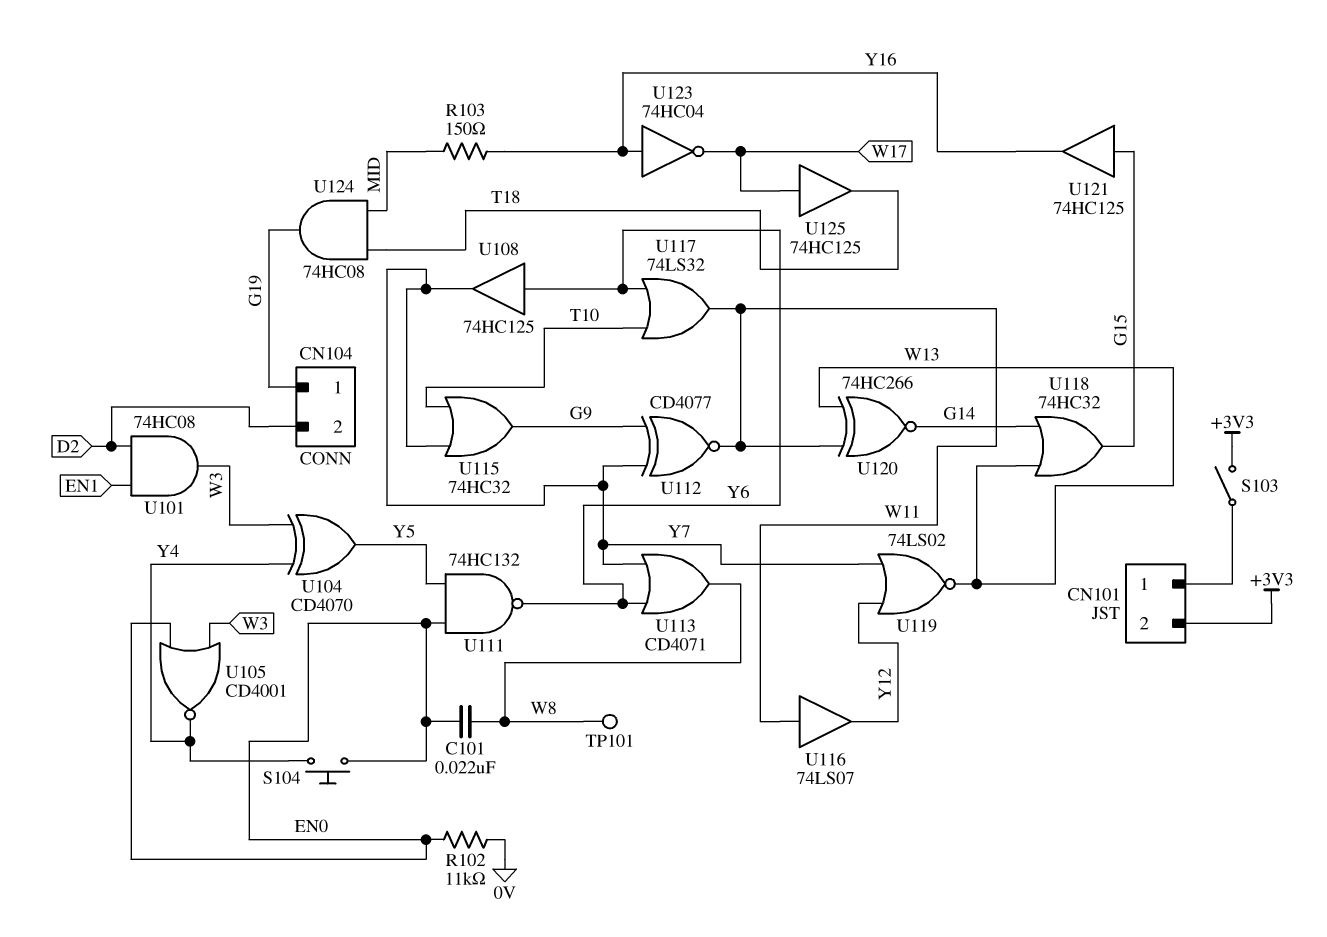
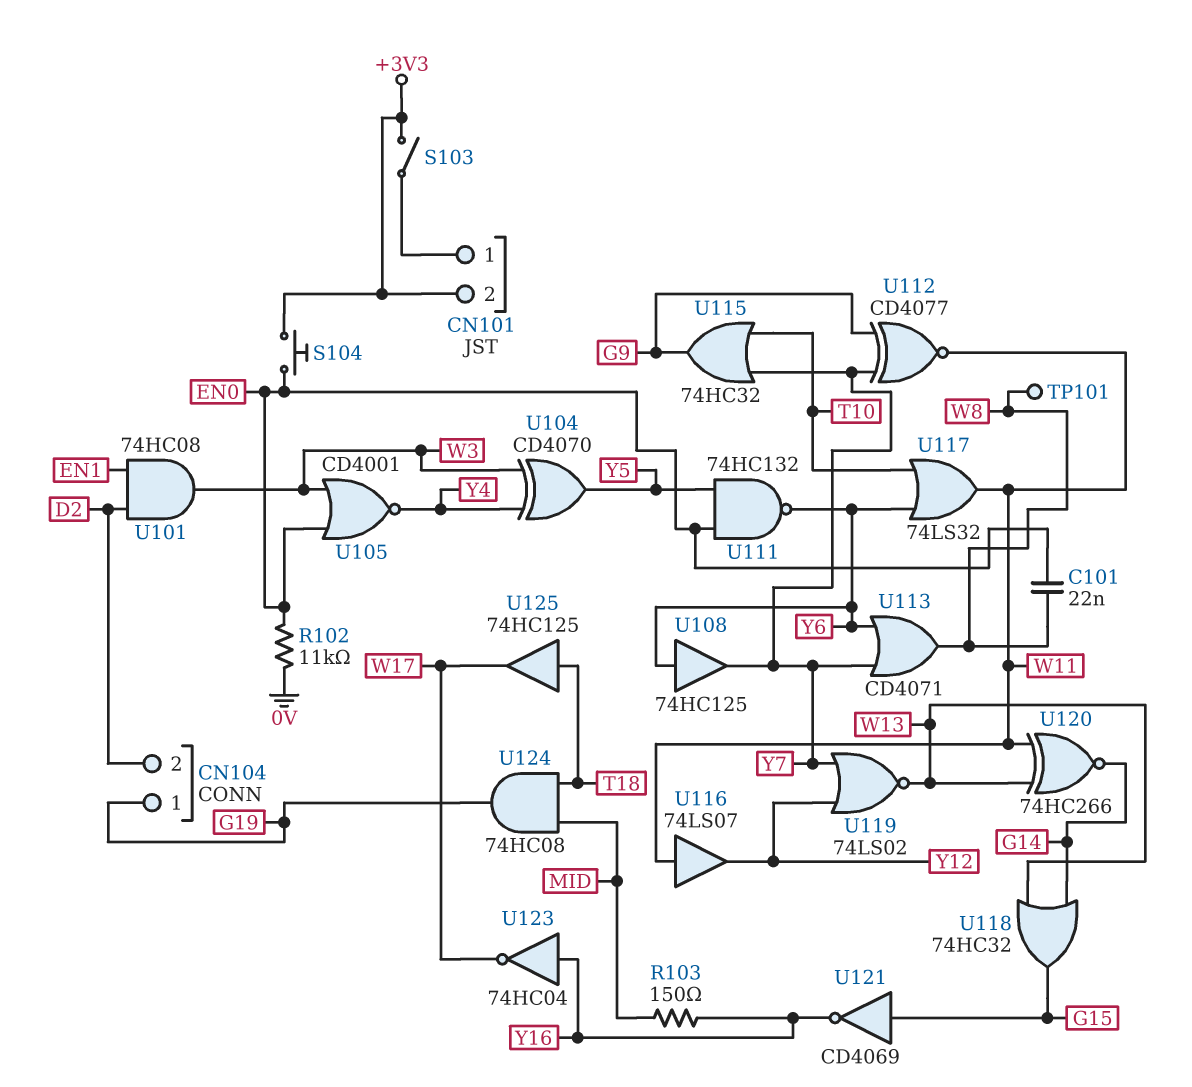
S104: button (EN0, Y4) -> button (+3V3, EN0)
U121: buffer 74HC125 (in G15, out Y16) -> NOT CD4069 (in G15, out Y16)
U125: buffer 74HC125 (in W17, out T18) -> buffer 74HC125 (in T18, out W17)

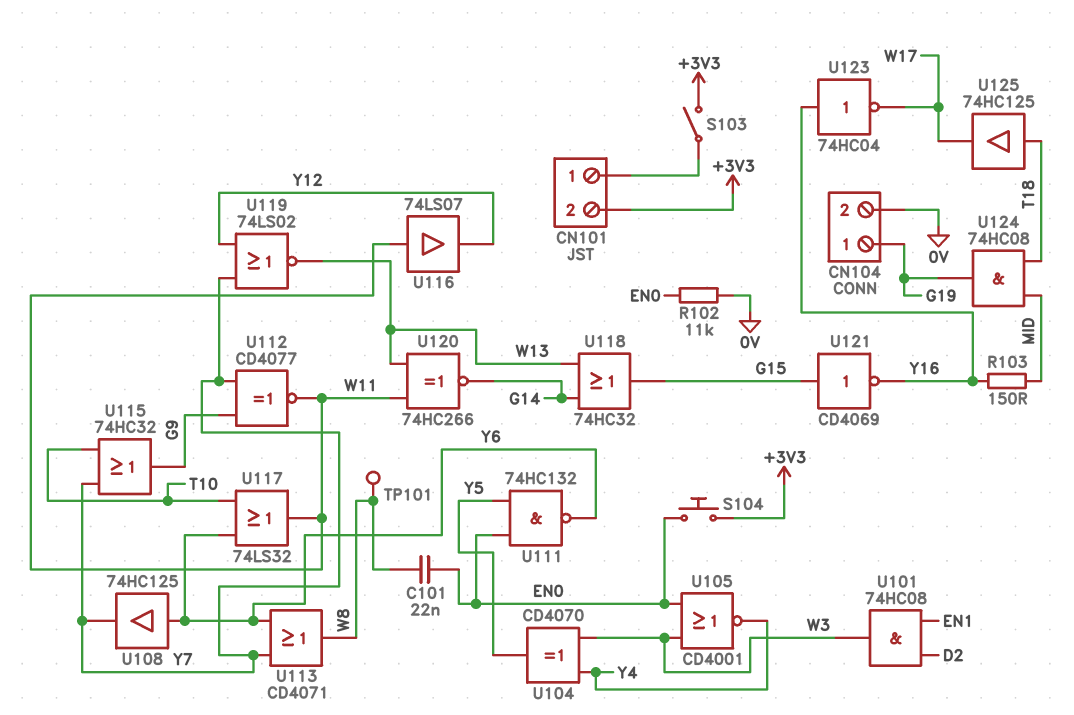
CN104 pin 2: D2 -> 0V

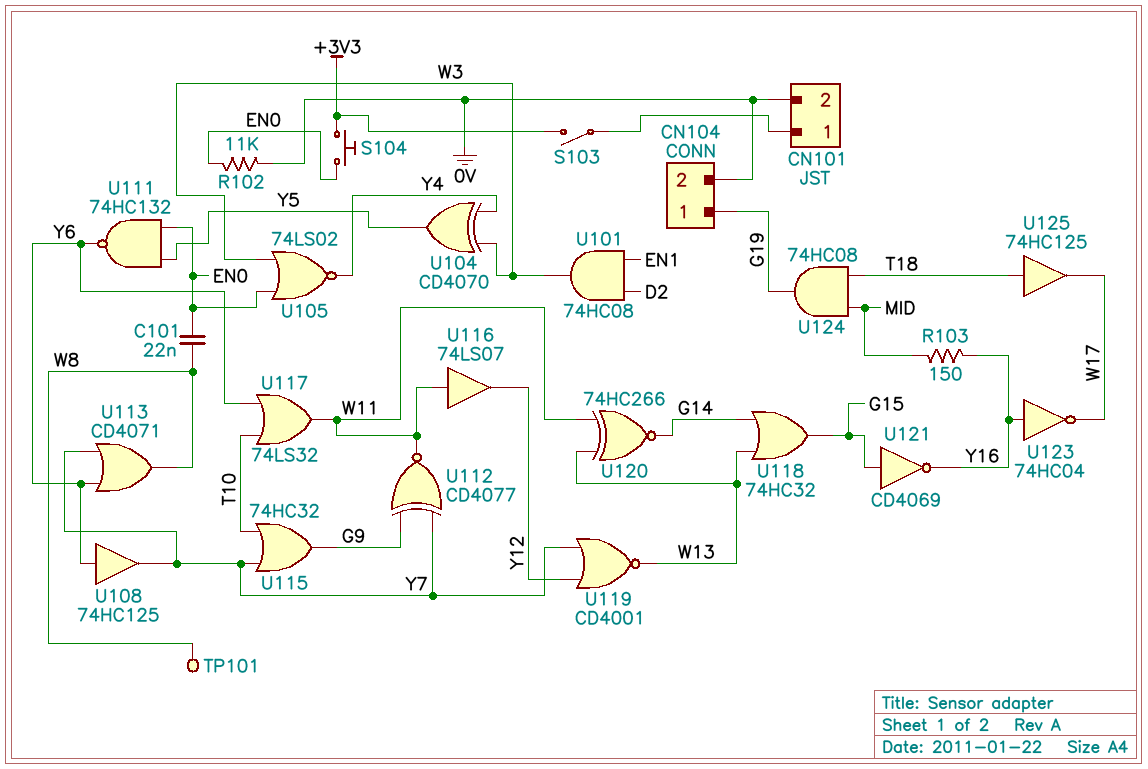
CN101 pin 2: +3V3 -> 0V
U105: NOR CD4001 (in EN0, in W3, out Y4) -> NOR 74LS02 (in EN0, in W3, out Y4)
U119: NOR 74LS02 (in Y7, in Y12, out W13) -> NOR CD4001 (in Y7, in Y12, out W13)

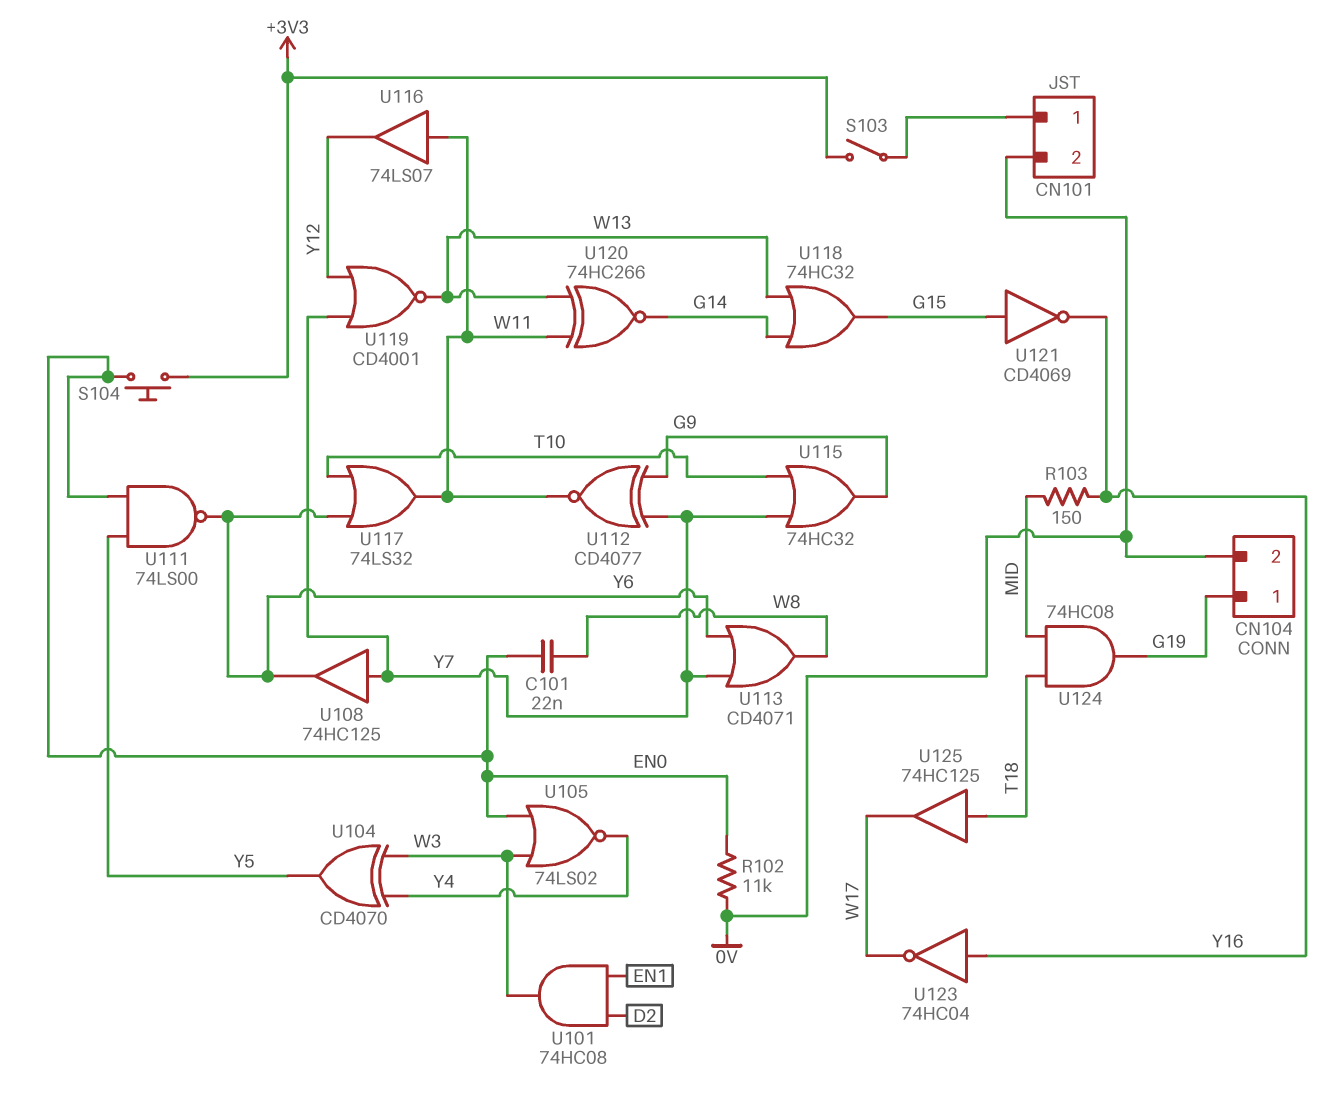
TP101: test point (W8) -> none
U108: buffer 74HC125 (in Y6, out Y7) -> buffer 74HC125 (in Y7, out Y6)
U111: NAND 74HC132 (in EN0, in Y5, out Y6) -> NAND 74LS00 (in EN0, in Y5, out Y6)

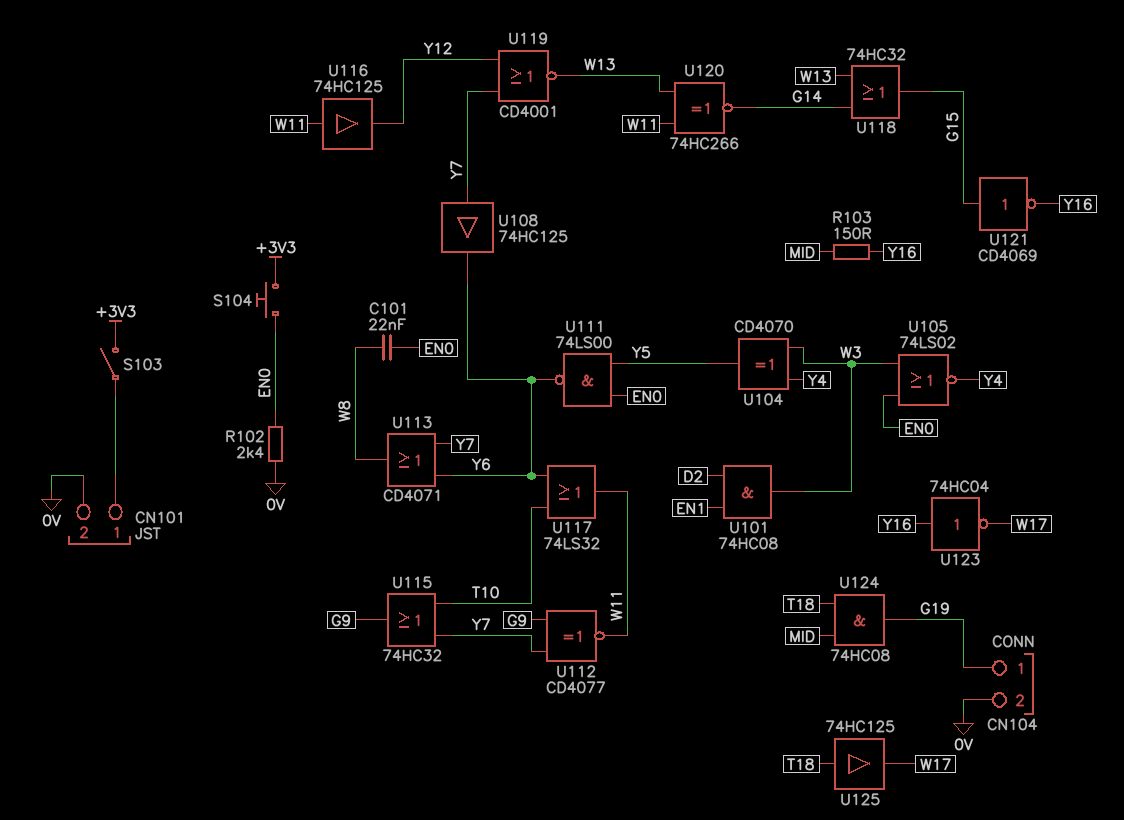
R102: 11k (0V, EN0) -> 2.4k (0V, EN0)
U116: buffer 74LS07 (in W11, out Y12) -> buffer 74HC125 (in W11, out Y12)

